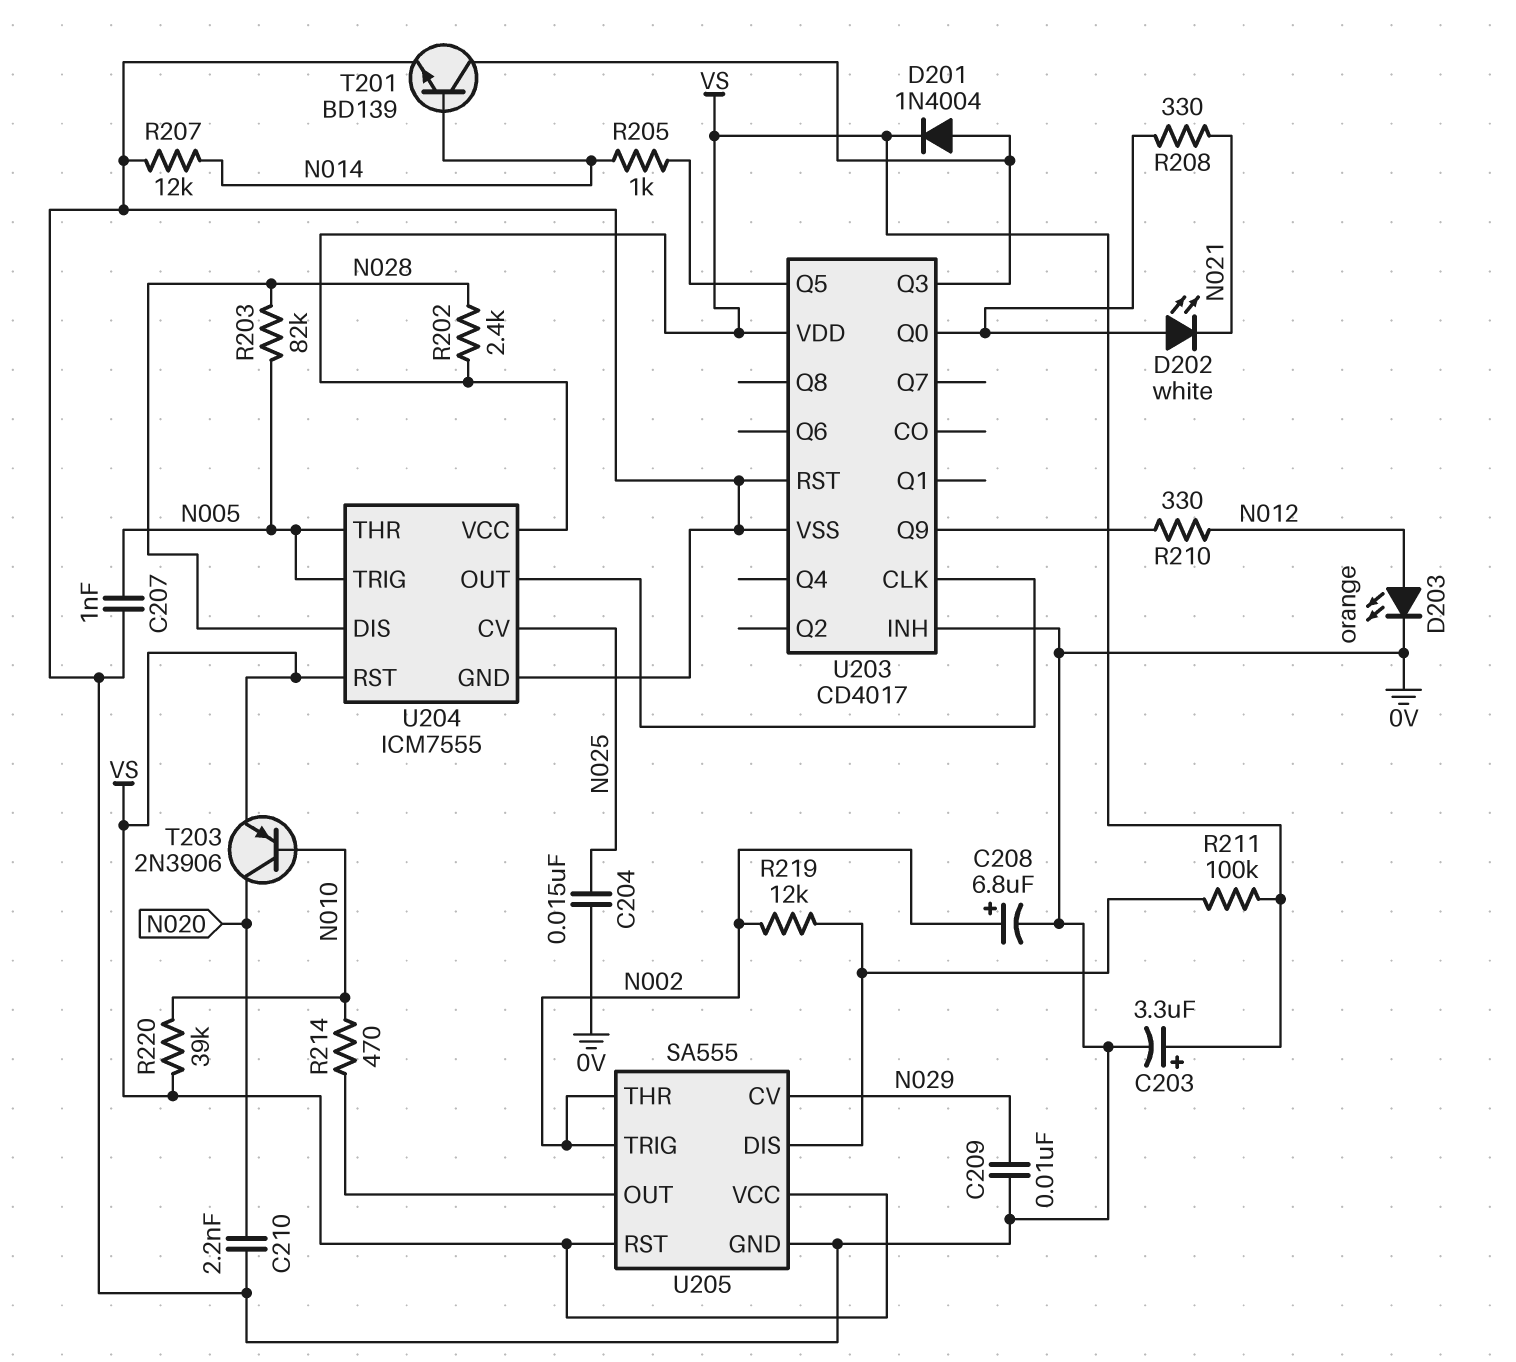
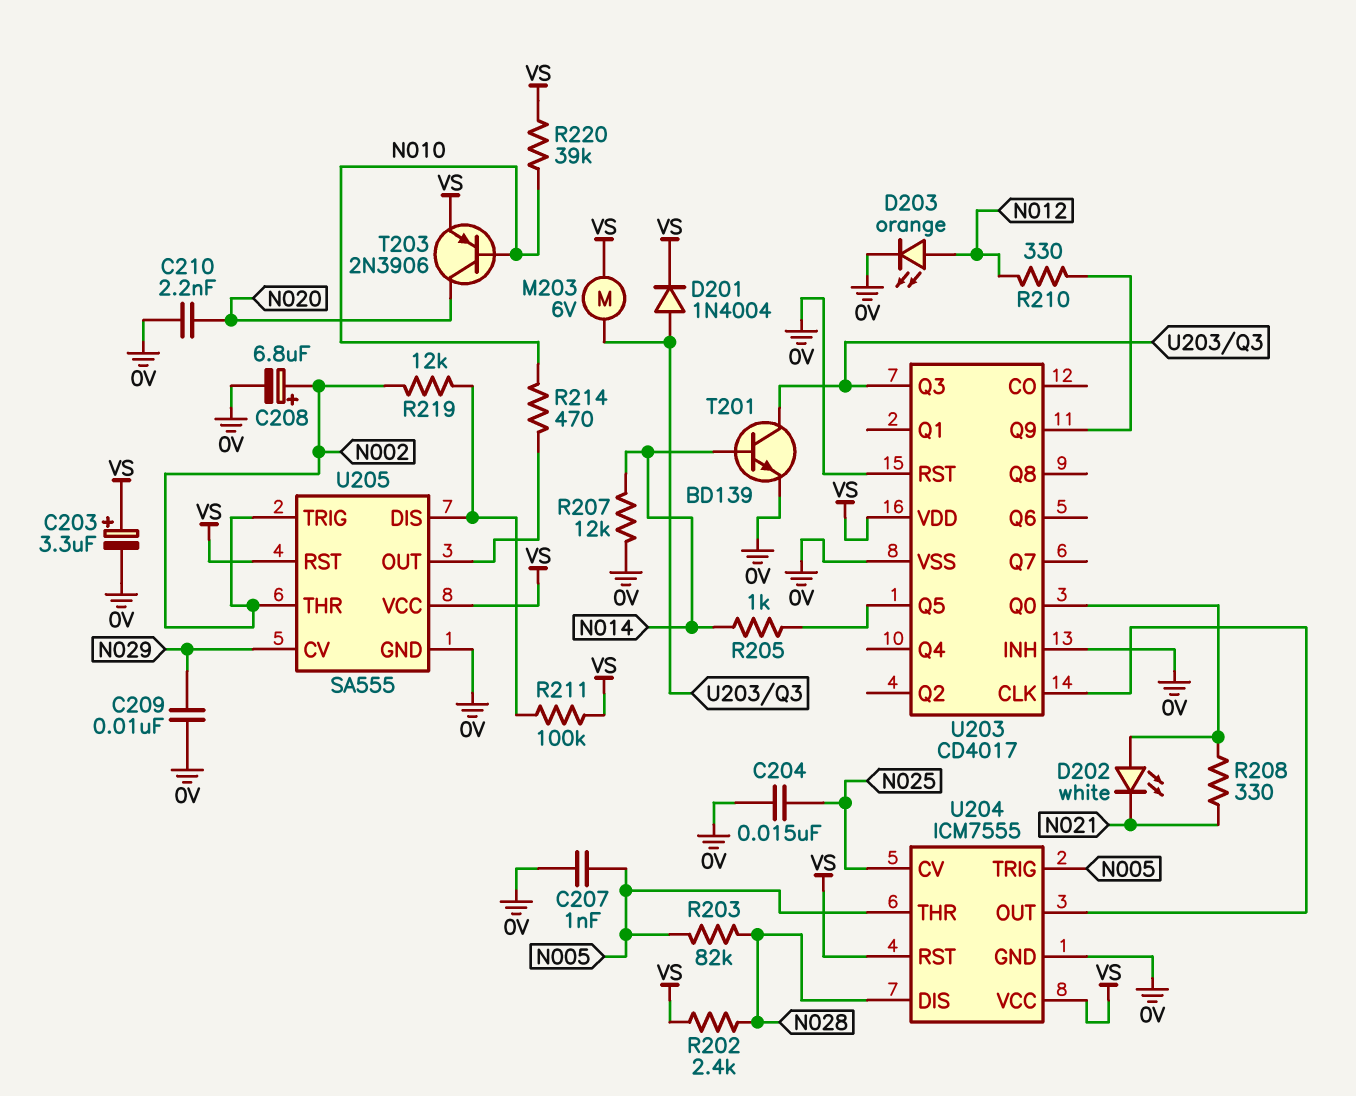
M203: none -> motor 6V (U203/Q3, VS)

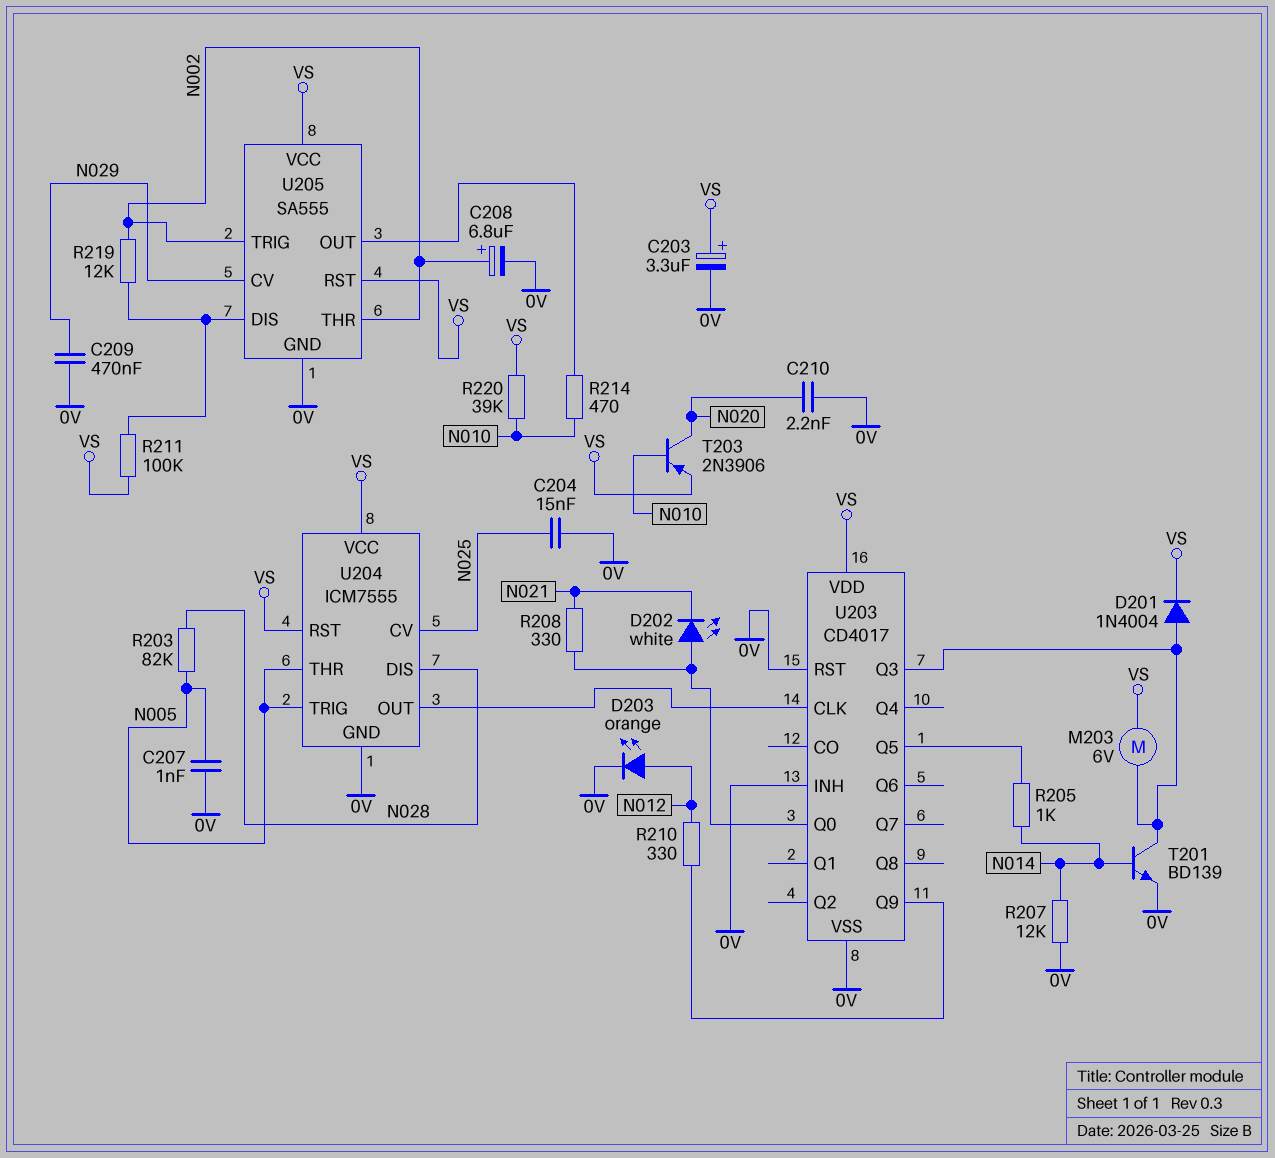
C209: 10nF (0V, N029) -> 470nF (0V, N029)
R202: 2.4k (N028, VS) -> none

